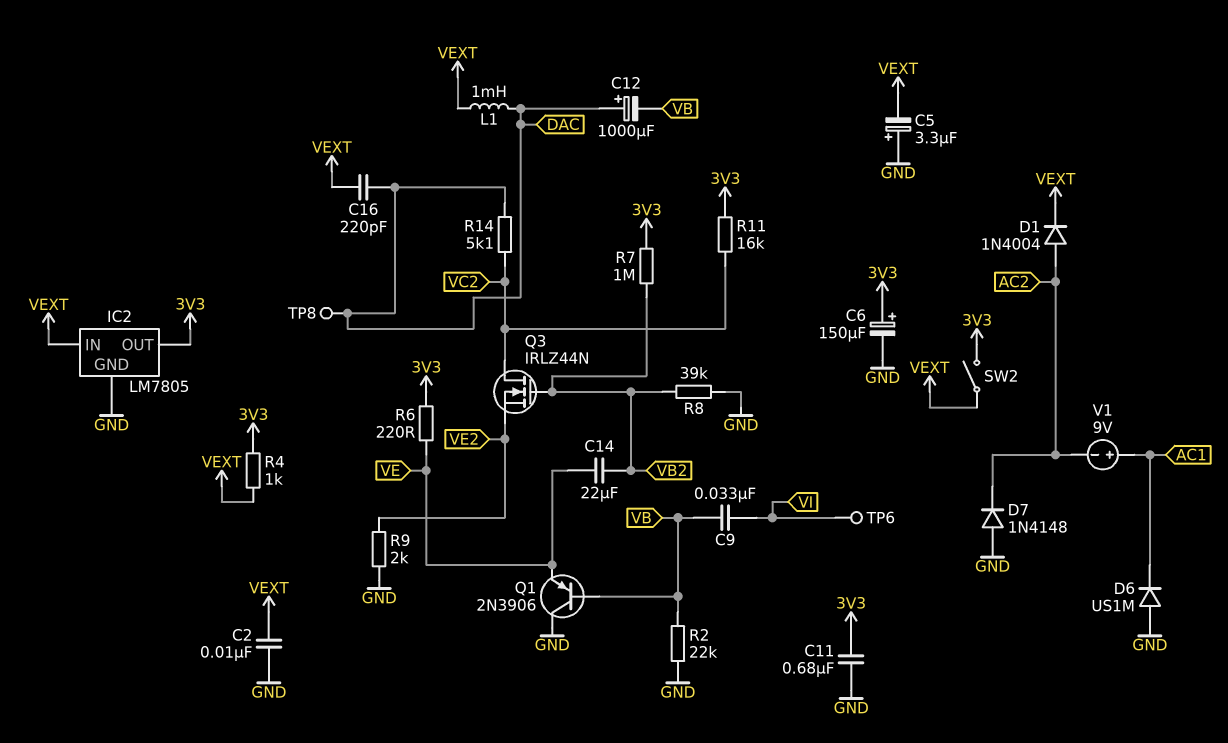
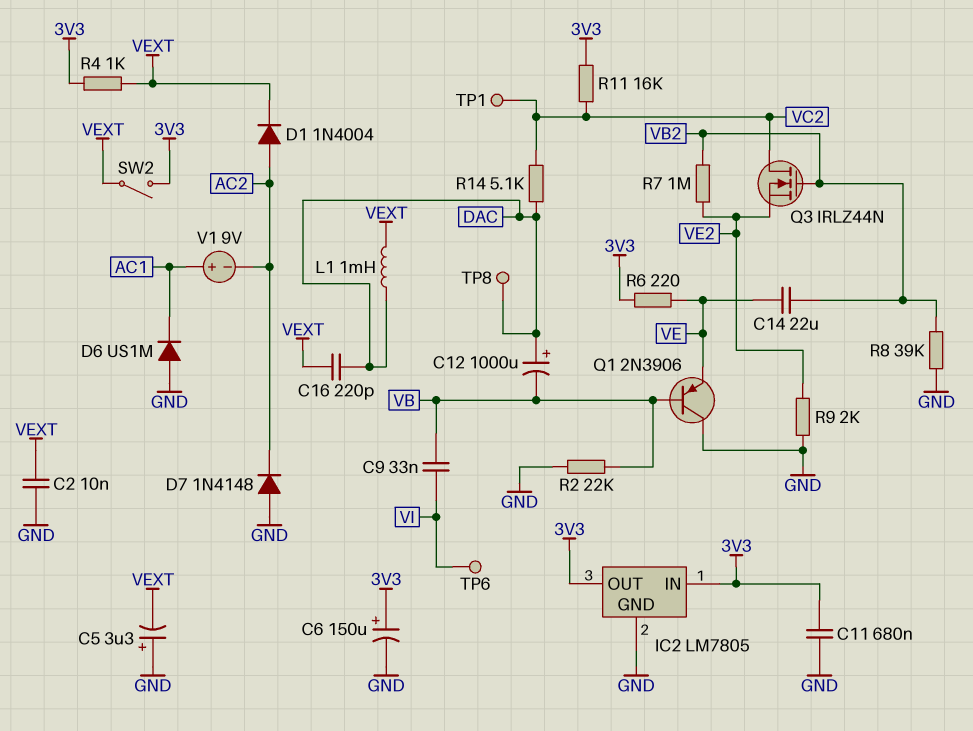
IC2 pin IN: VEXT -> 3V3
R7: 1M (3V3, VB2) -> 1M (VB2, VE2)
TP1: none -> test point (VC2)

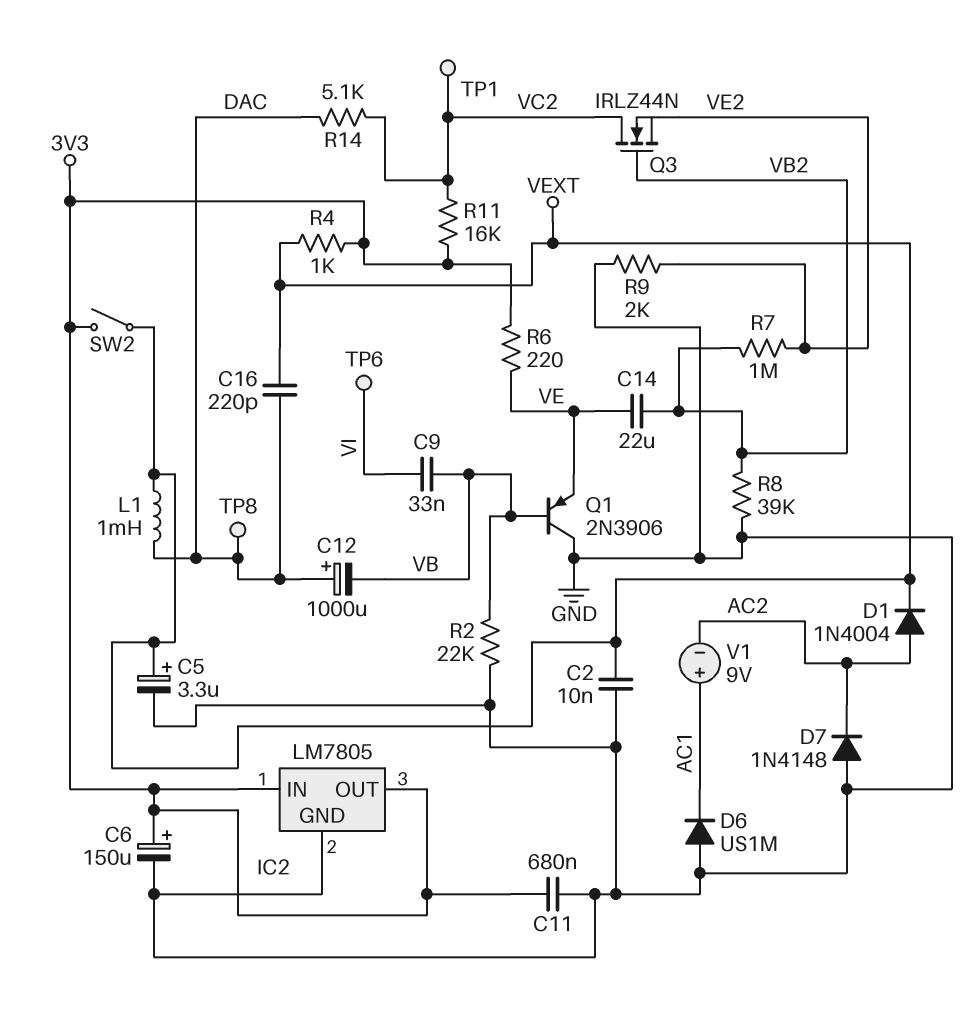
C5: 3.3uF (plus GND, minus VEXT) -> 3.3uF (plus VEXT, minus GND)

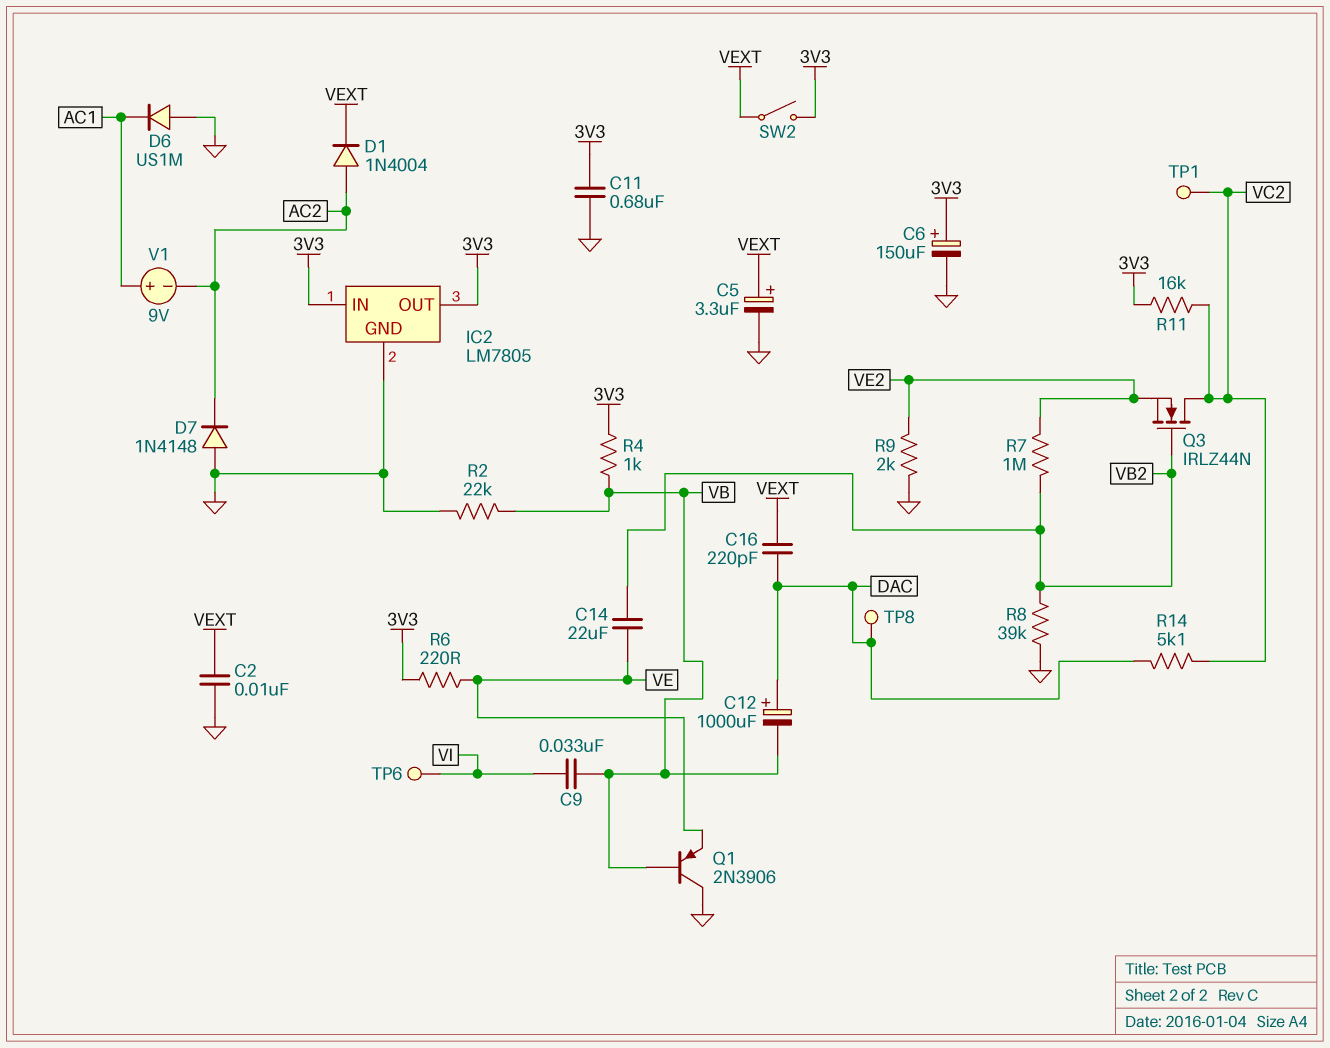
L1: 1mH (DAC, VEXT) -> none
R4: 1k (3V3, VEXT) -> 1k (3V3, VB)

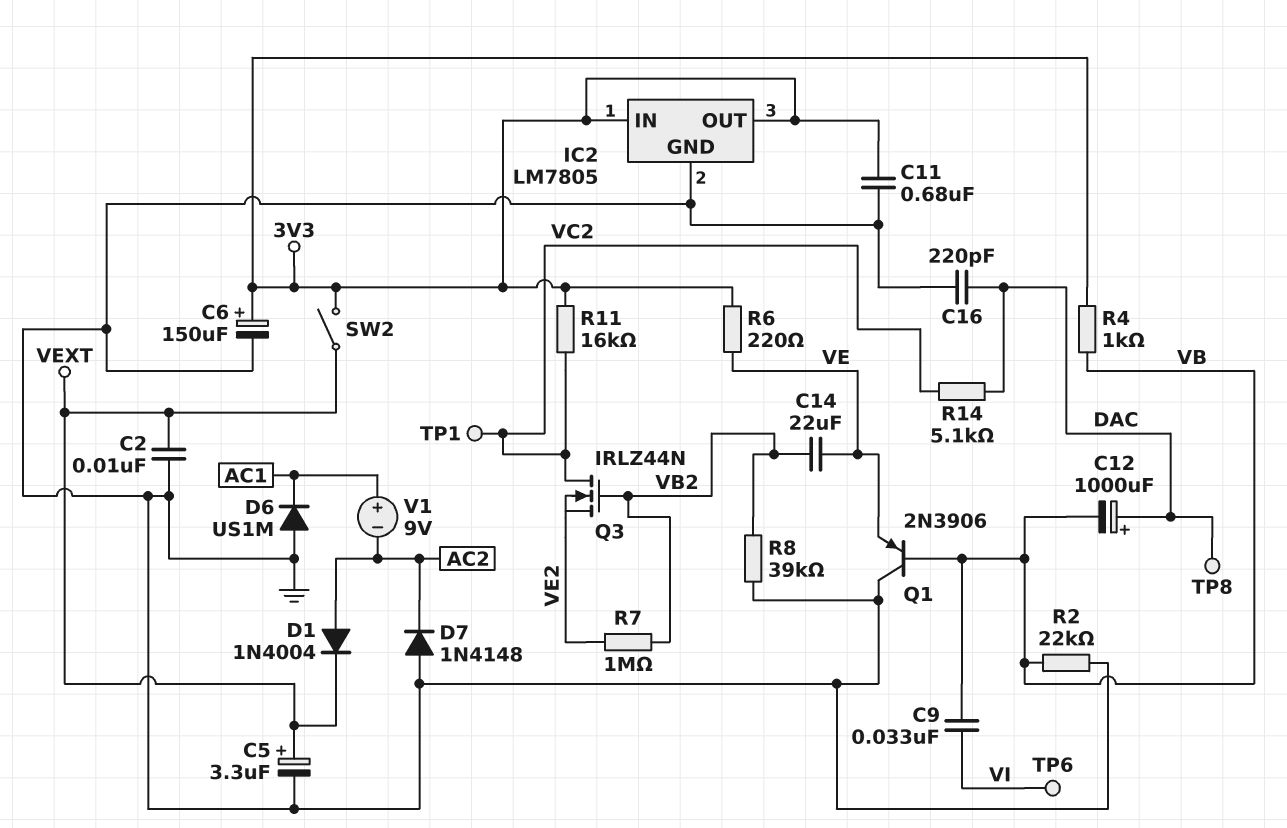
C16: 220pF (DAC, VEXT) -> 220pF (DAC, GND)
R9: 2k (GND, VE2) -> none

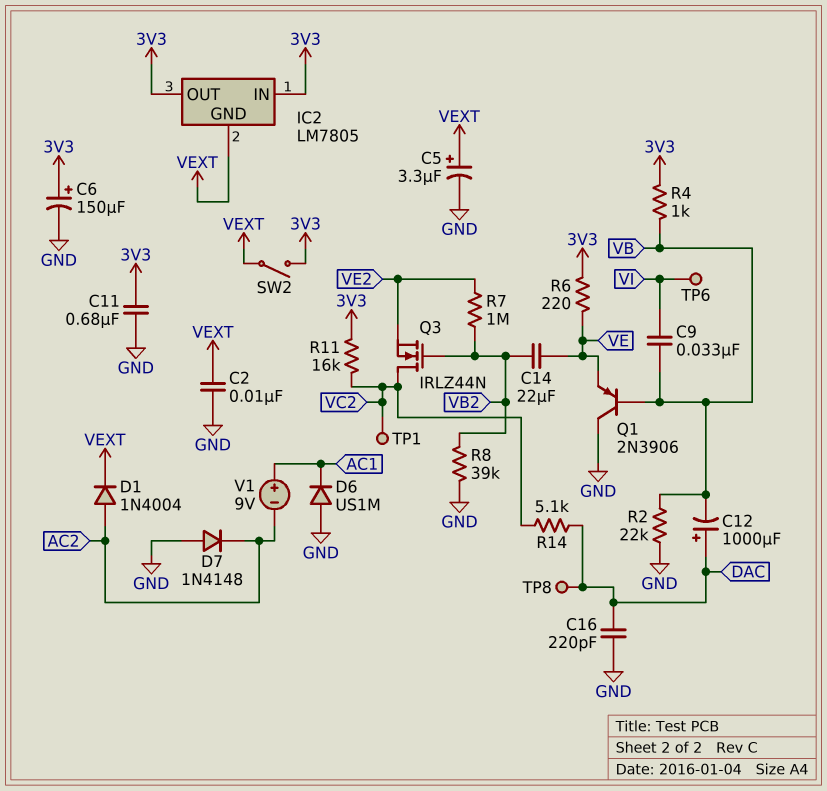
IC2 pin GND: GND -> VEXT

